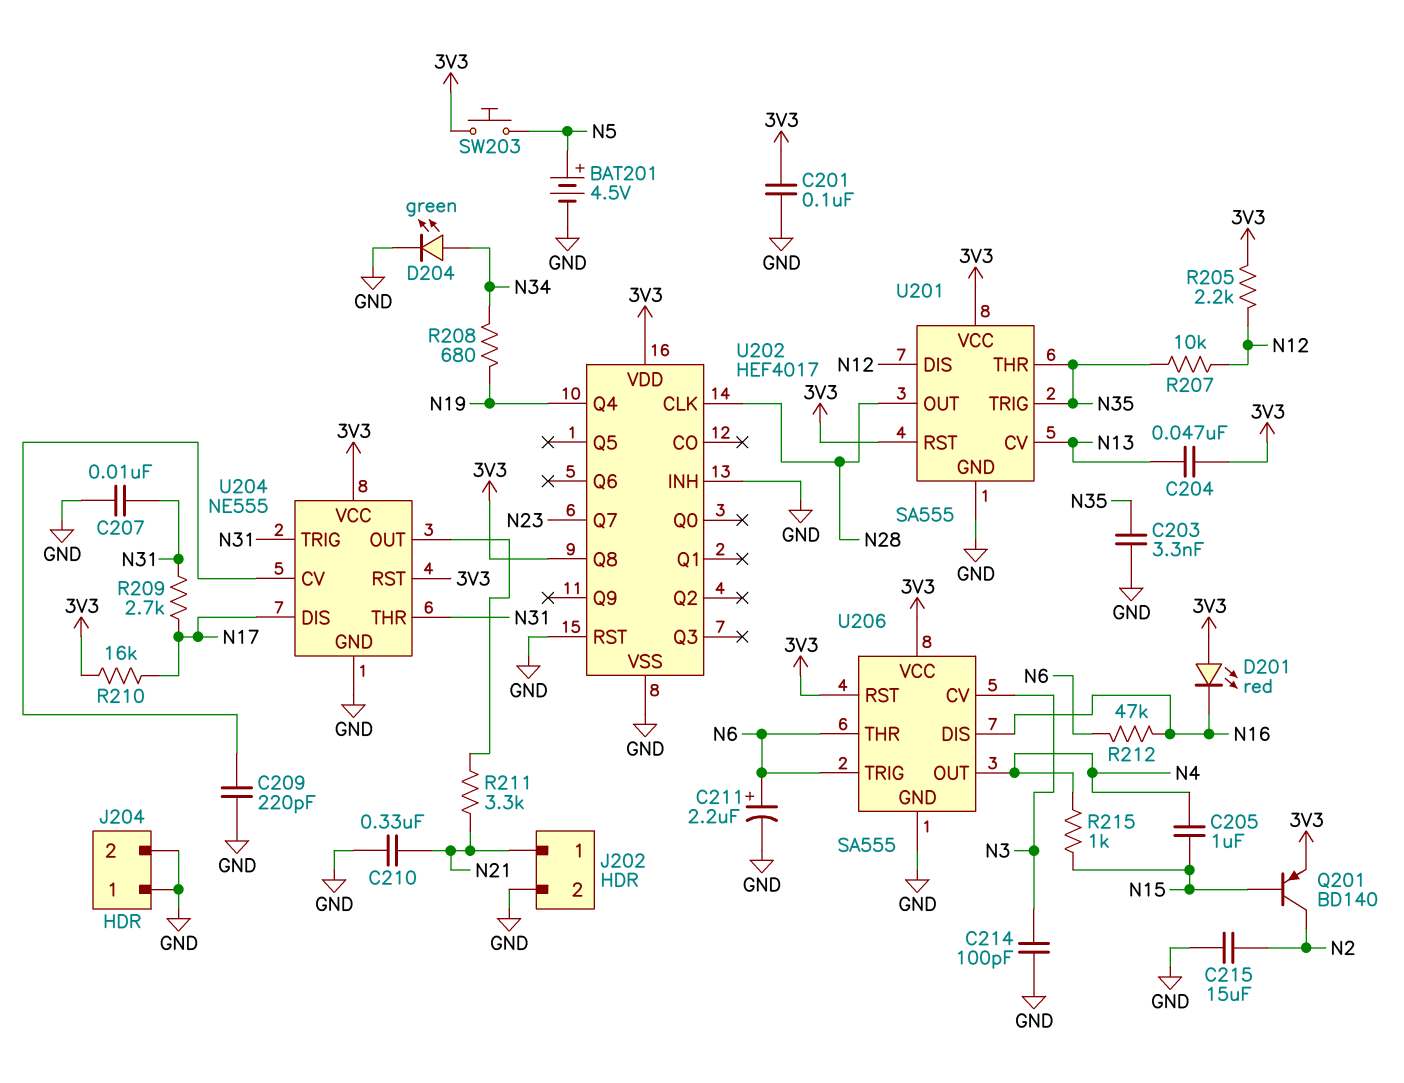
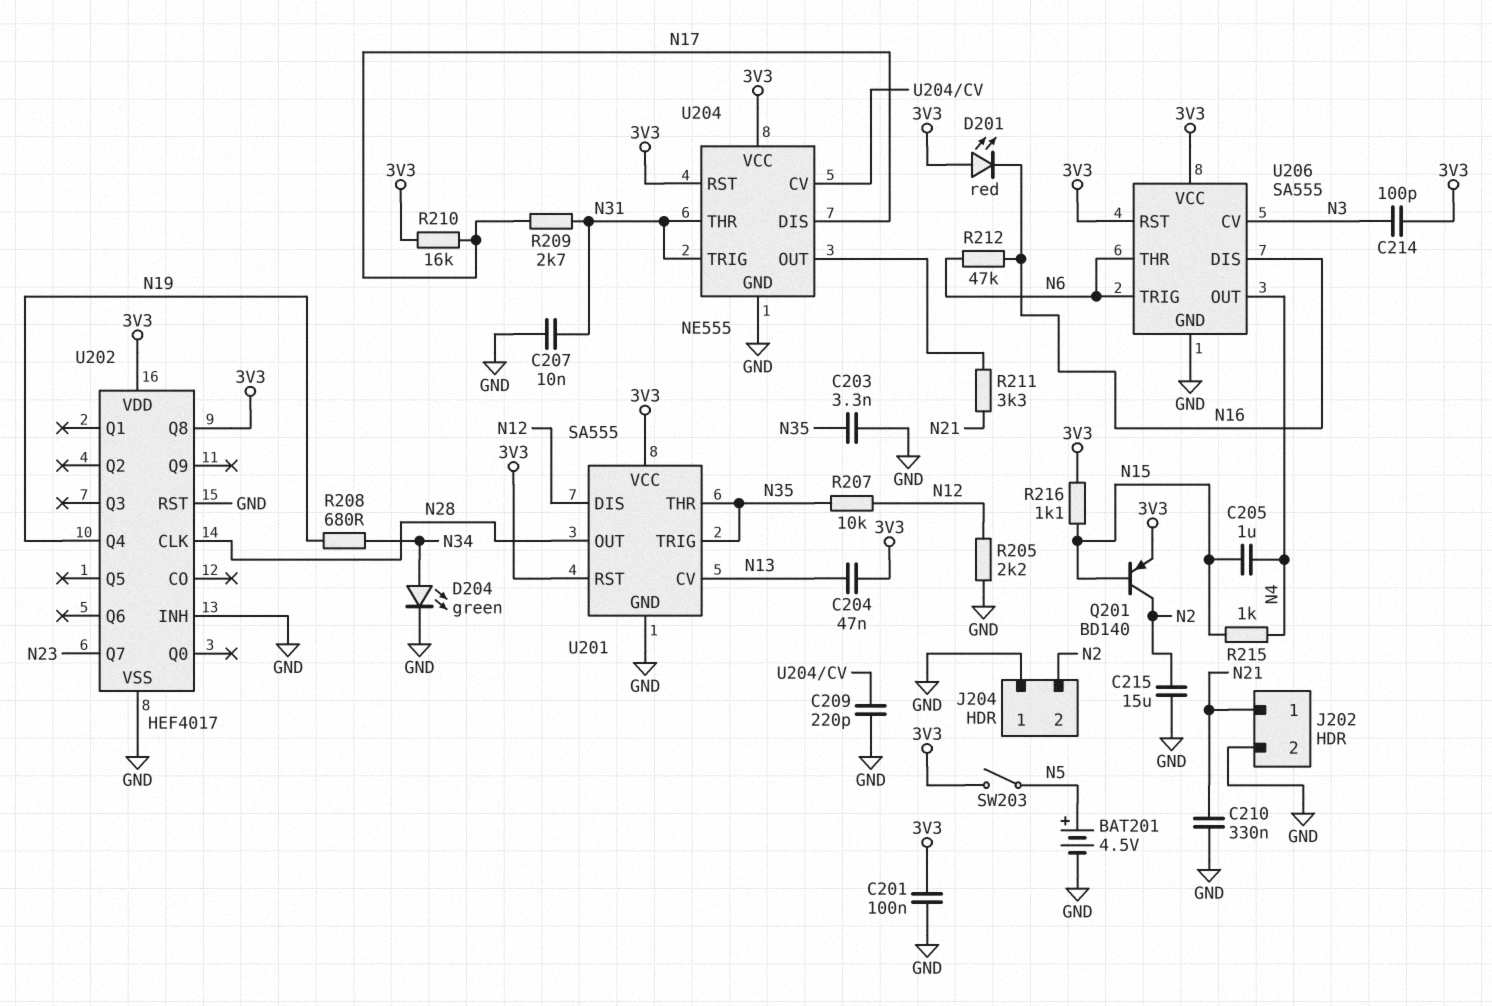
C211: 2.2uF (plus N6, minus GND) -> none
C214: 100pF (GND, N3) -> 100pF (3V3, N3)
J204 pin 2: GND -> N2
R205: 2.2k (3V3, N12) -> 2.2k (GND, N12)
R216: none -> 1.1k (3V3, N15)
SW203: button (3V3, N5) -> switch (3V3, N5)

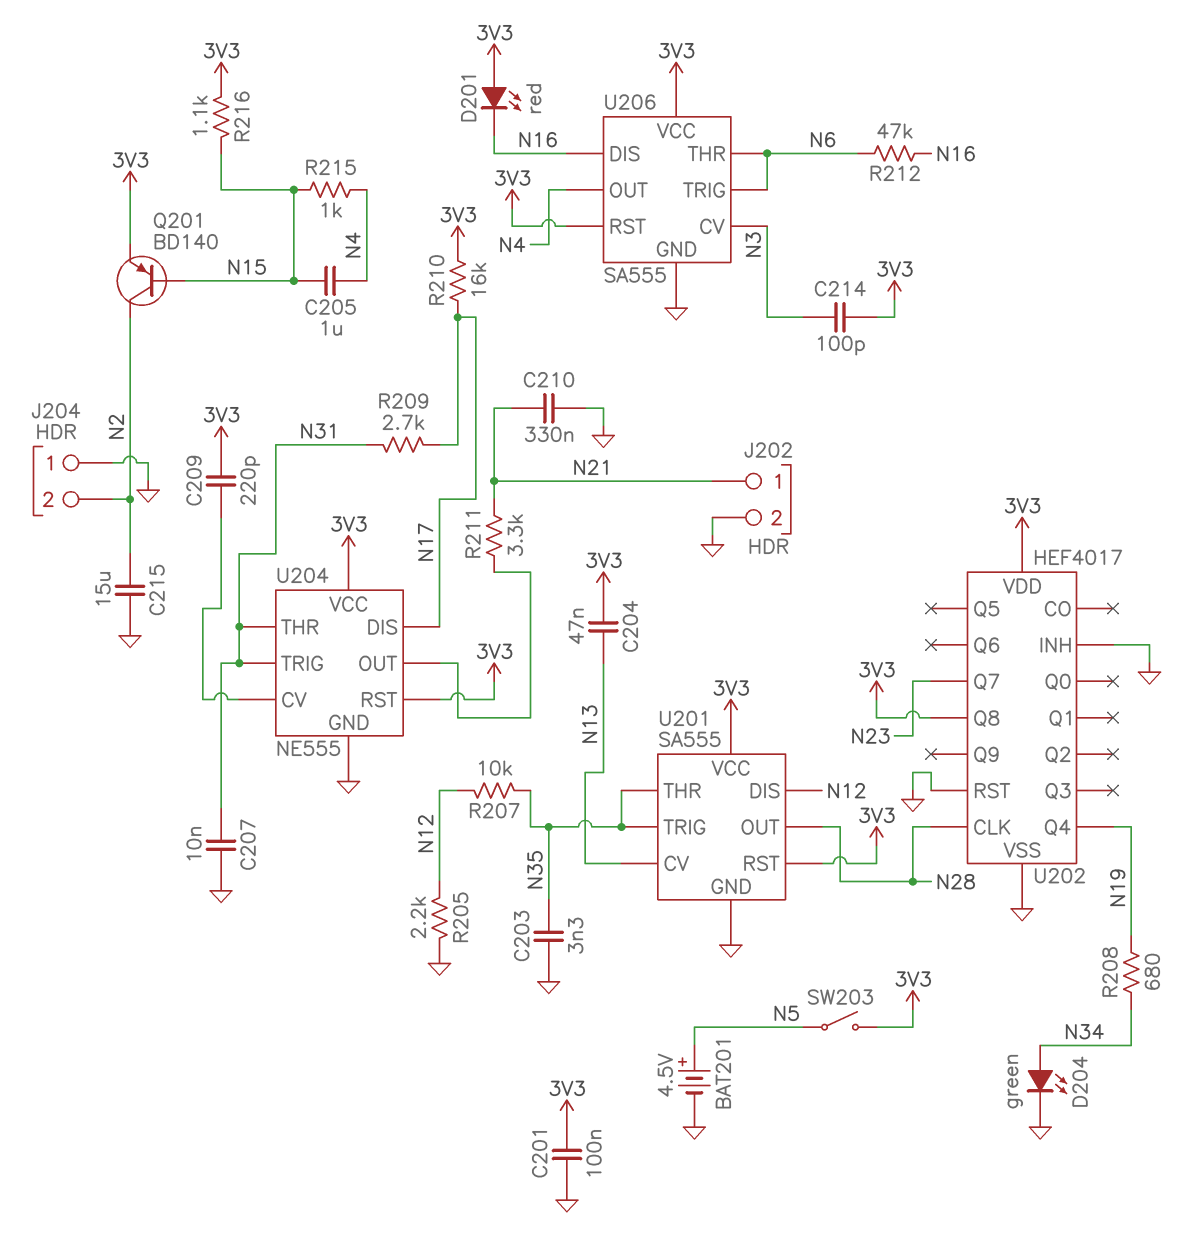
C209: 220pF (GND, U204/CV) -> 220pF (3V3, U204/CV)

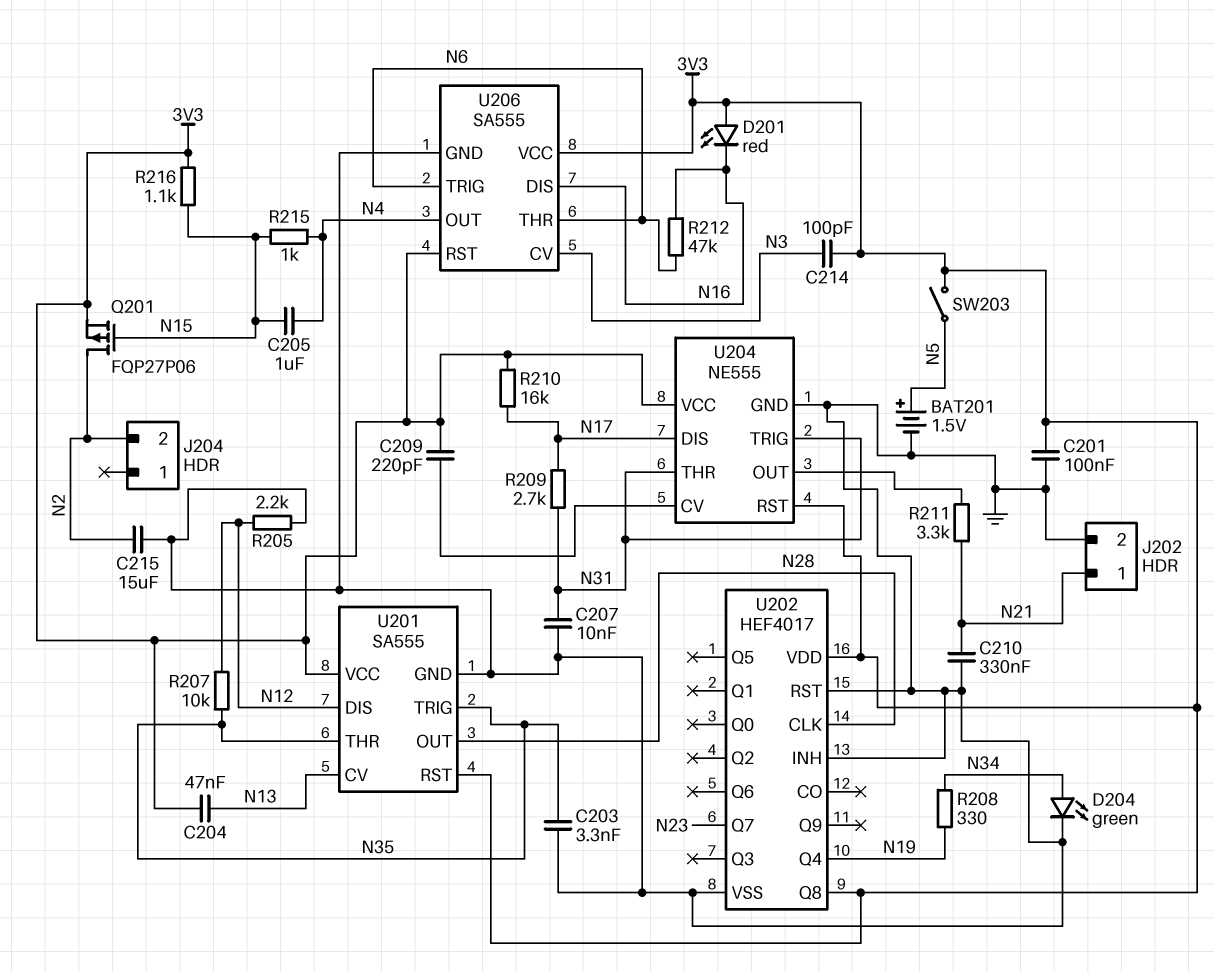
BAT201: 4.5V (plus N5, minus GND) -> 1.5V (plus N5, minus GND)
J204 pin 1: GND -> none
Q201: PNP BD140 (B N15, C N2, E 3V3) -> PMOS FQP27P06 (G N15, D N2, S 3V3)
R208: 680 (N19, N34) -> 330 (N19, N34)

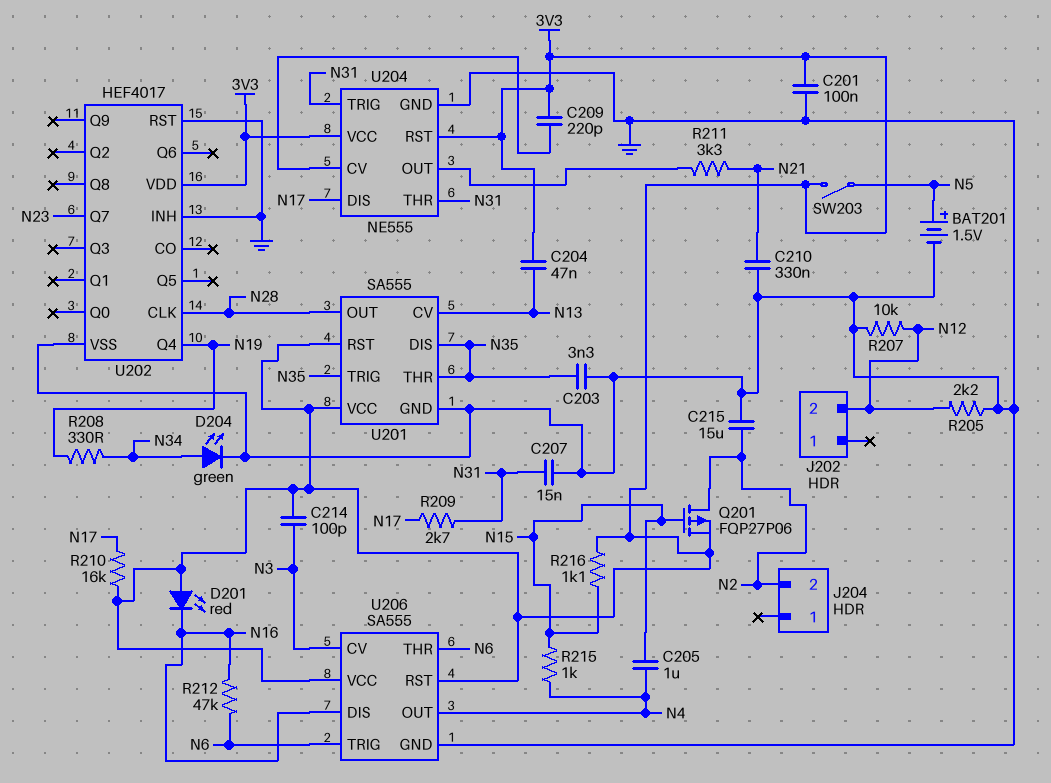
C207: 10nF (GND, N31) -> 15nF (GND, N31)
J202 pin 1: N21 -> none
J202 pin 2: GND -> N12
R207: 10k (N12, N35) -> 10k (GND, N12)
U201 pin DIS: N12 -> N35
U202 pin Q8: 3V3 -> none

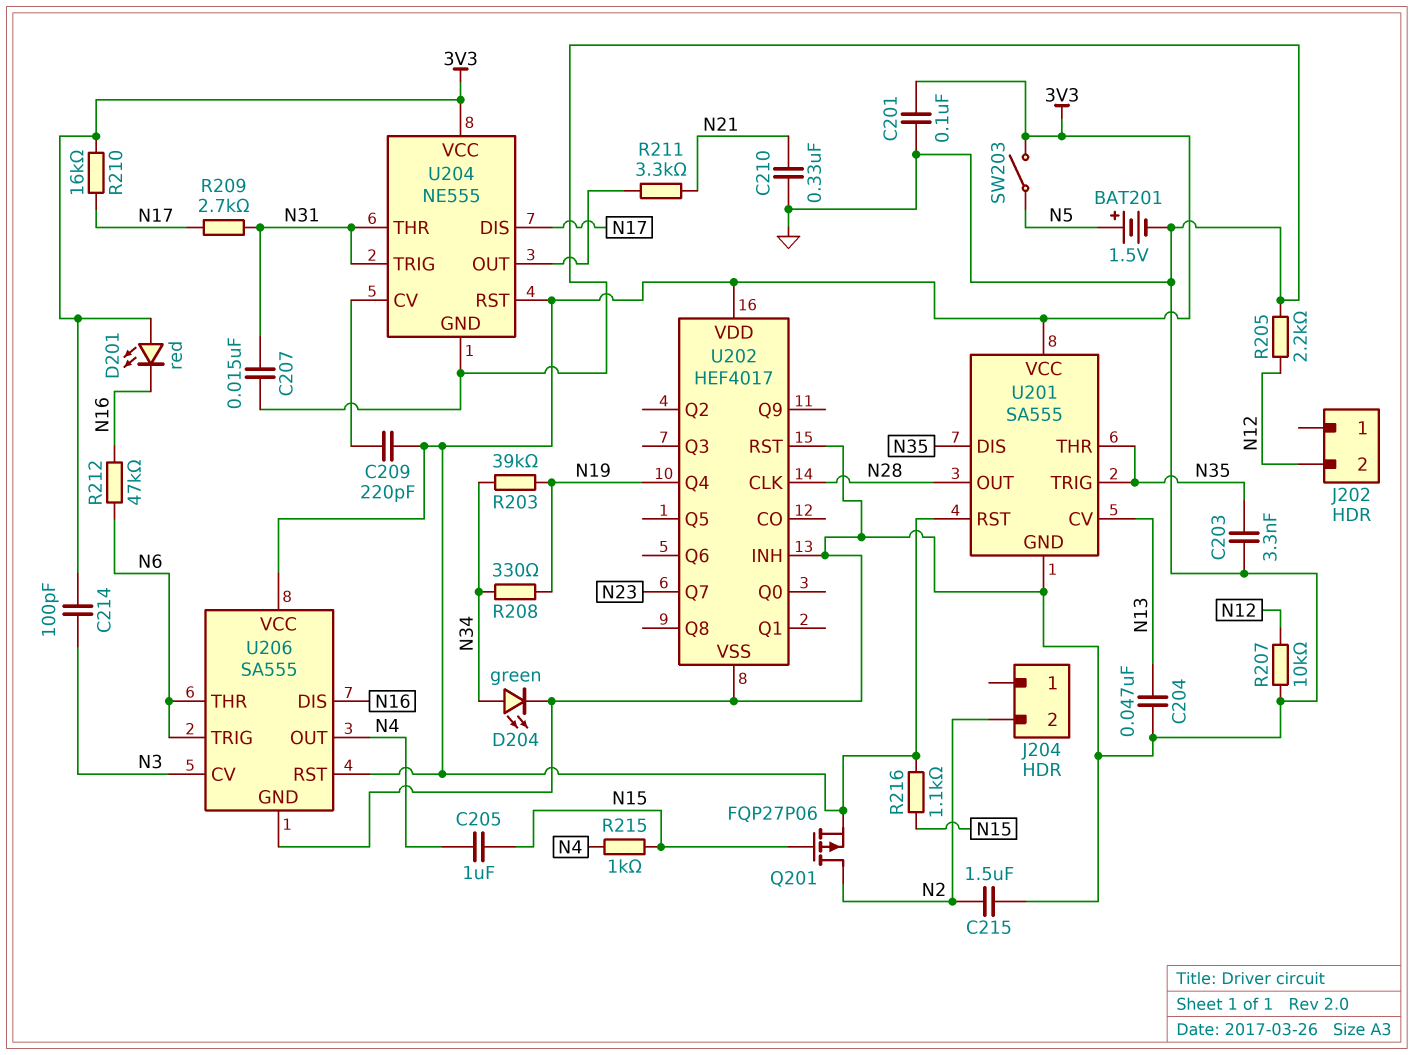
C204: 47nF (3V3, N13) -> 47nF (GND, N13)
C215: 15uF (GND, N2) -> 1.5uF (GND, N2)
R203: none -> 39k (N19, N34)

